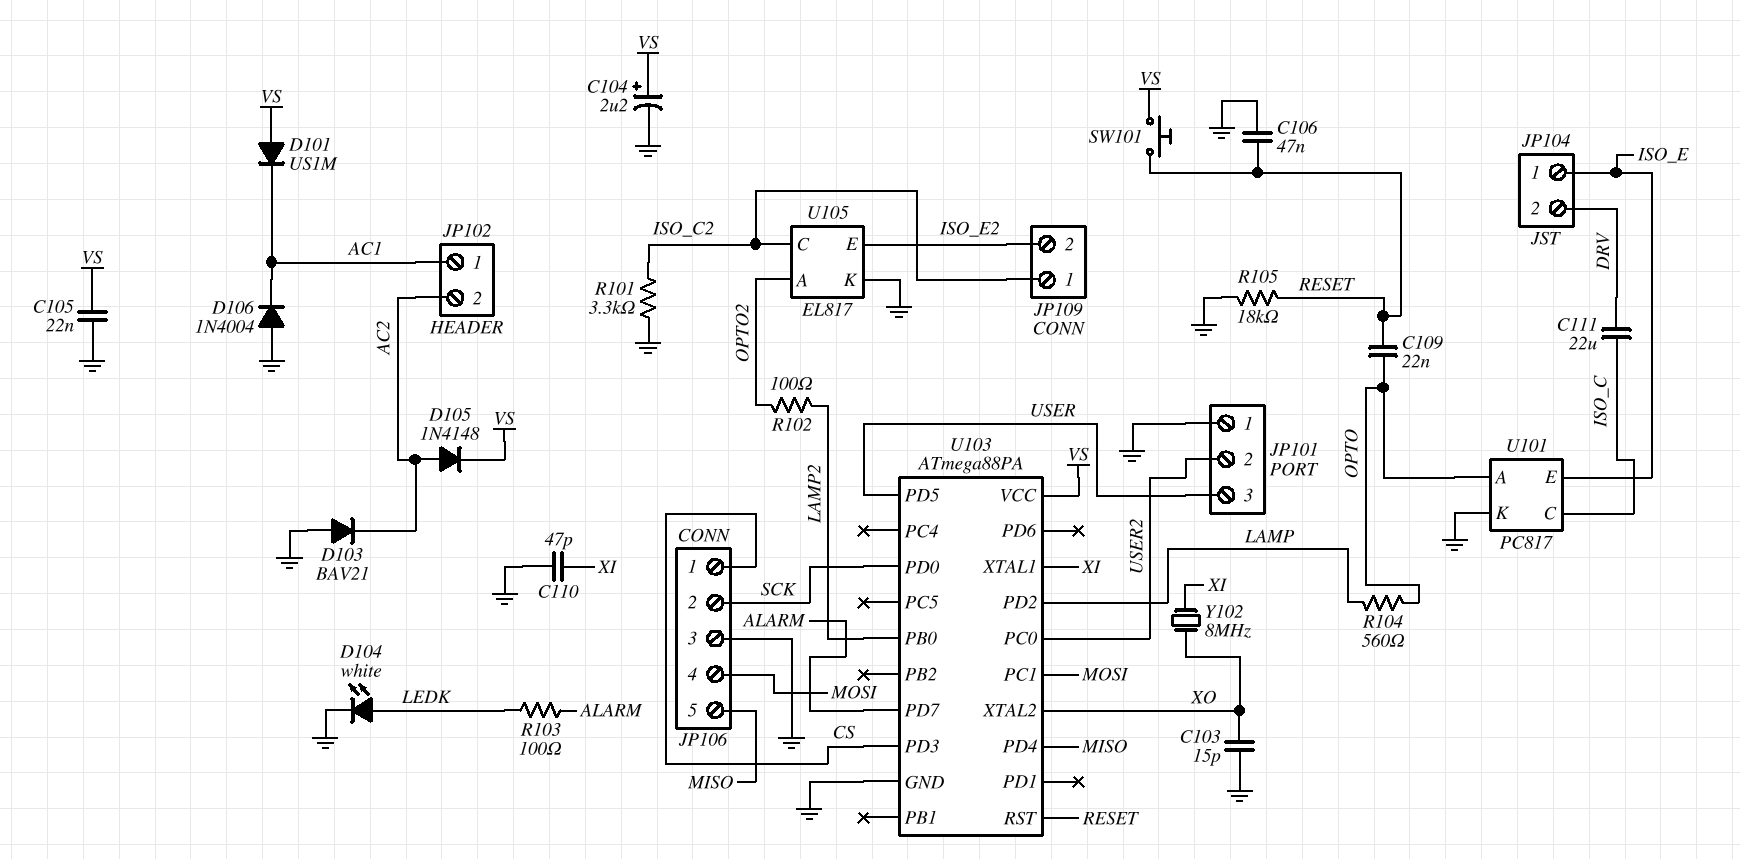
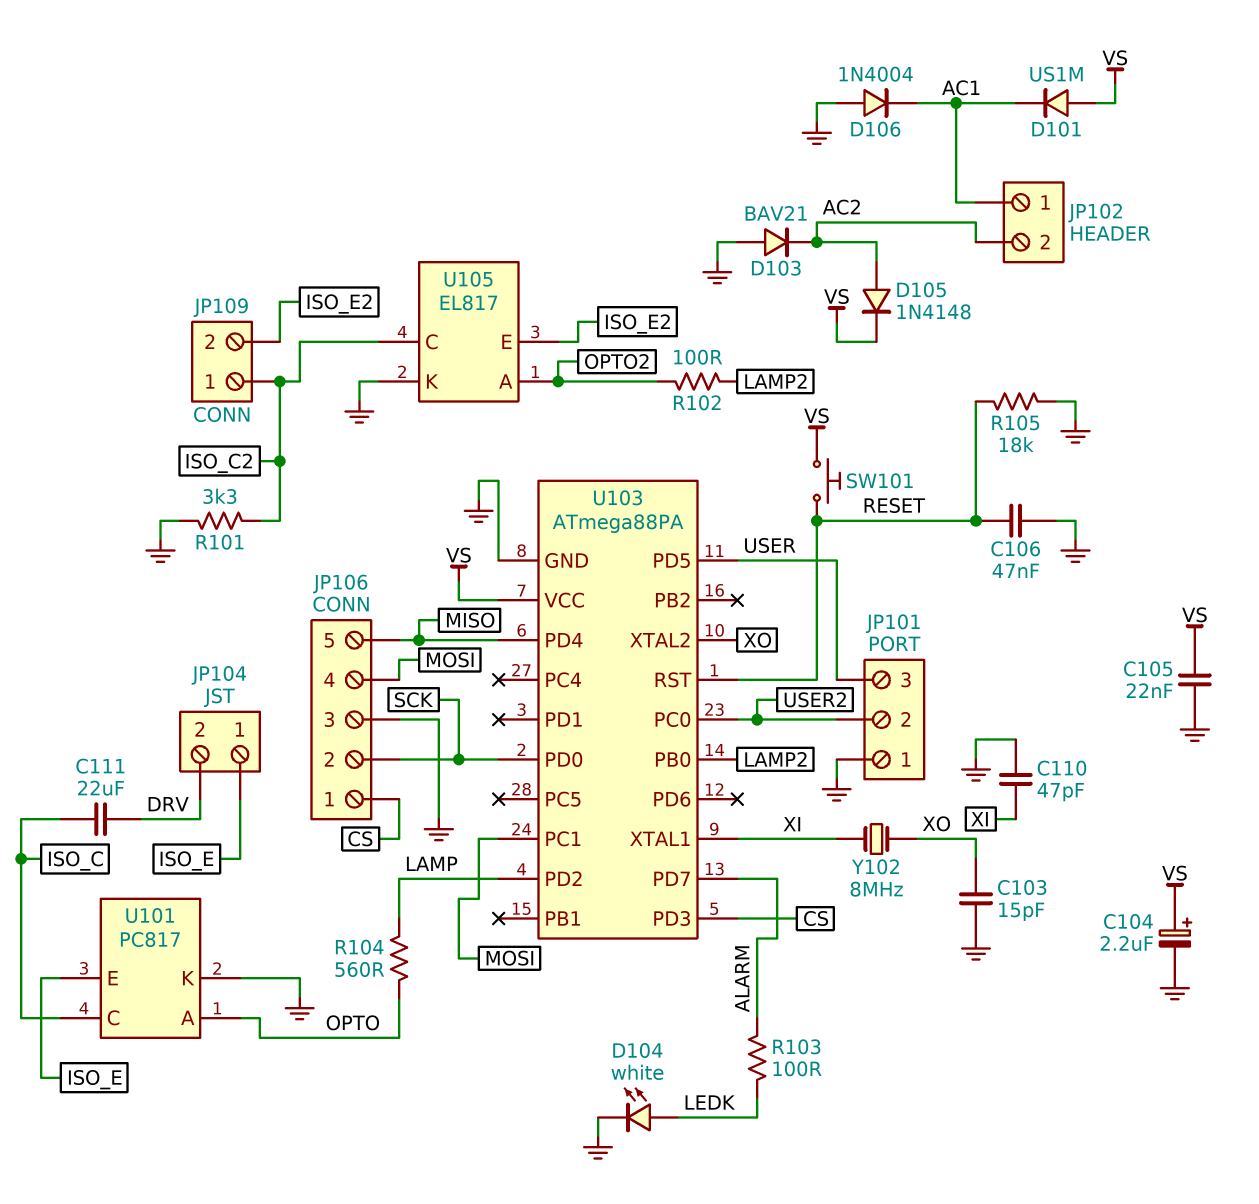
C109: 22nF (OPTO, RESET) -> none

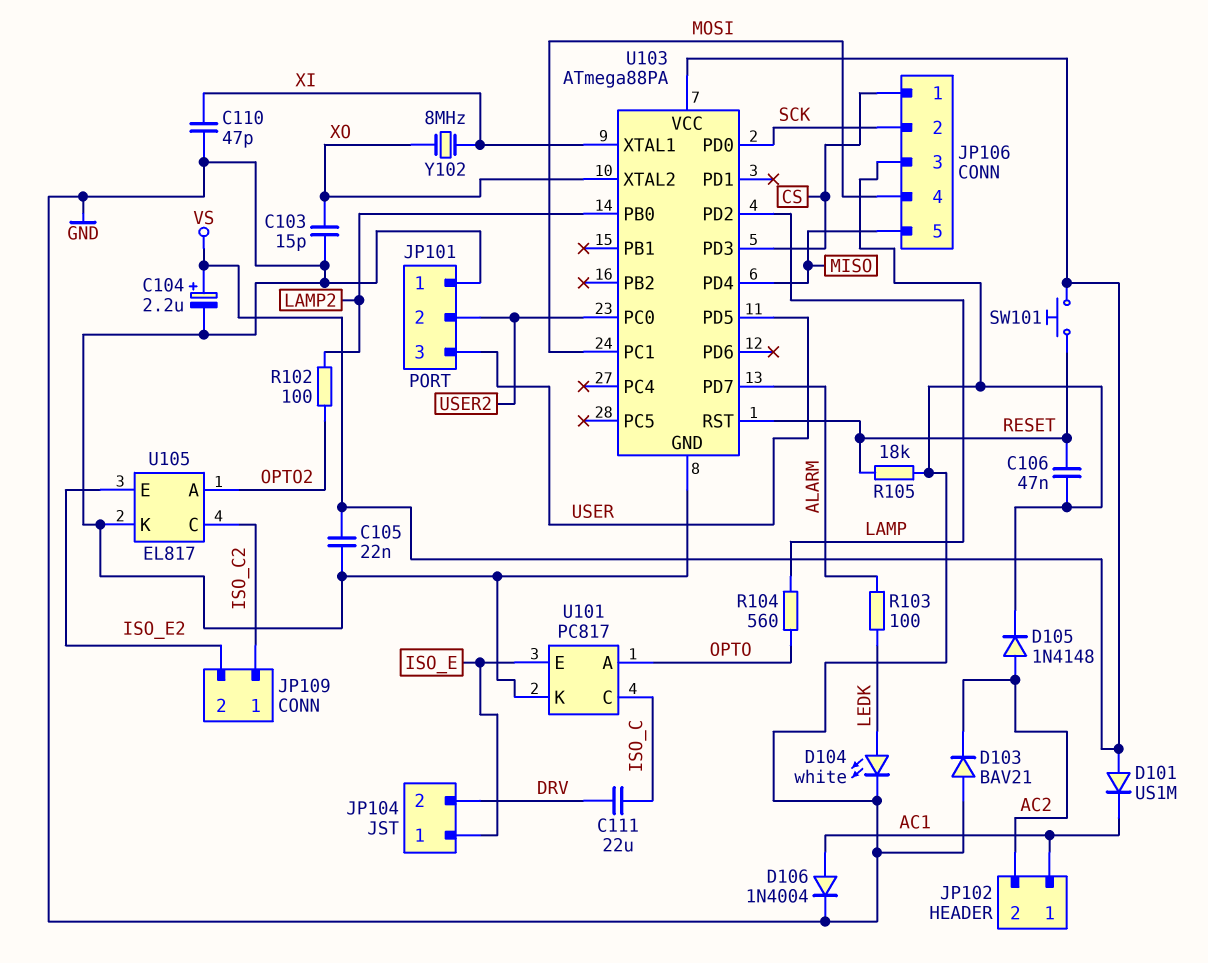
D105: diode 1N4148 (A AC2, K VS) -> diode 1N4148 (A AC2, K GND)
D106: diode 1N4004 (A GND, K AC1) -> diode 1N4004 (A AC1, K GND)
R101: 3.3k (GND, ISO_C2) -> none

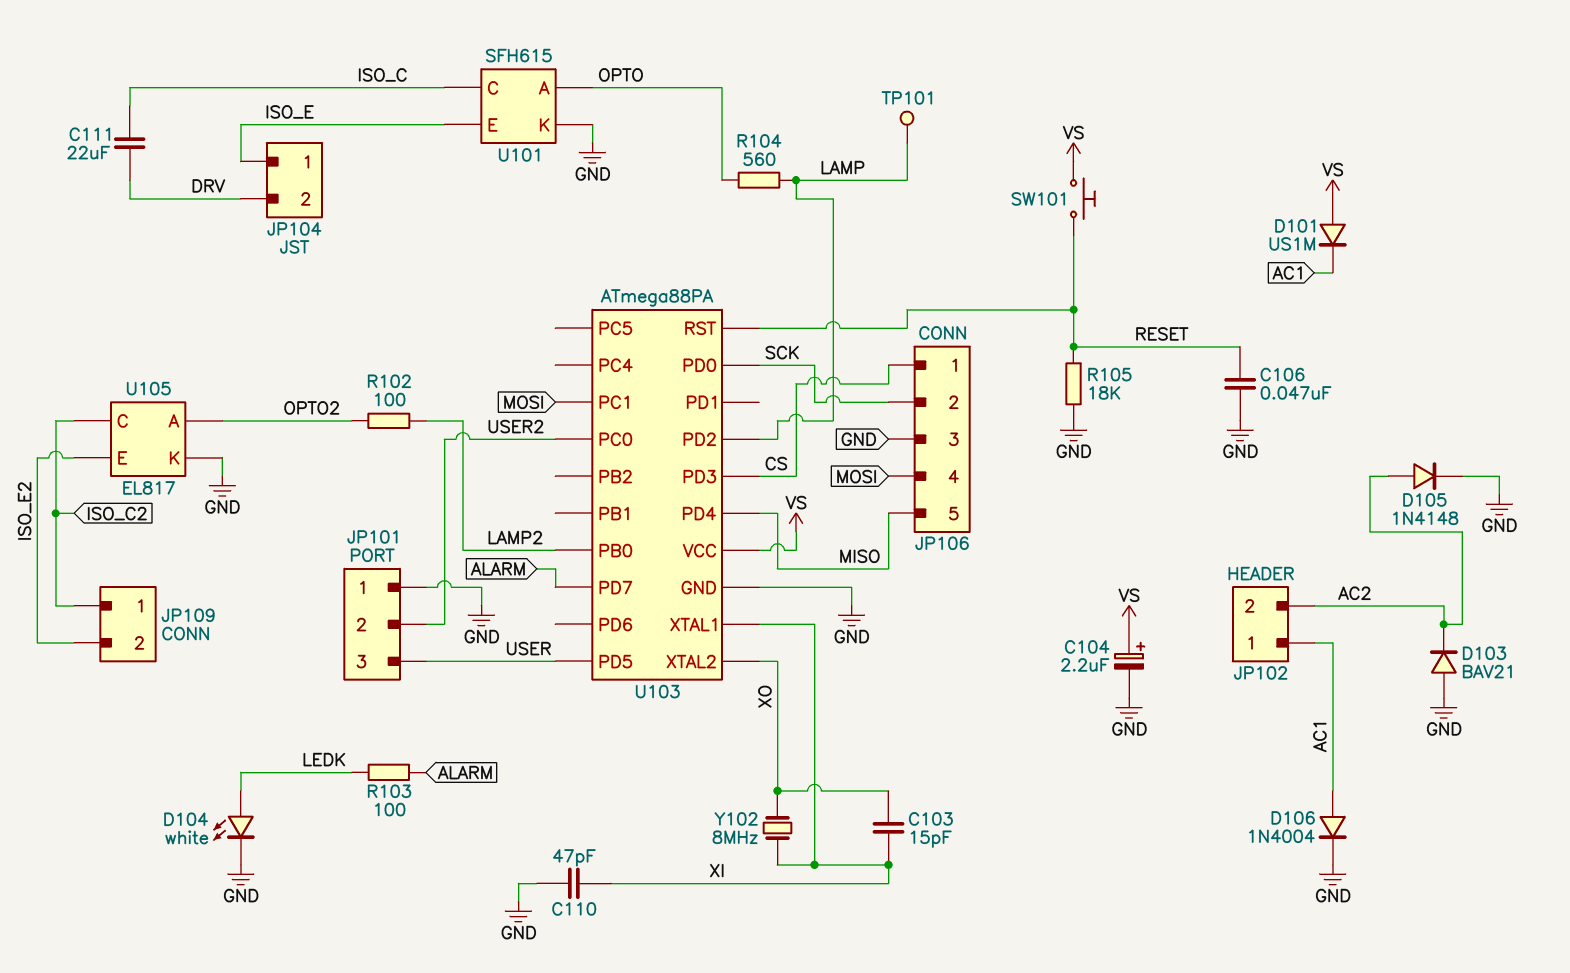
C103: 15pF (GND, XO) -> 15pF (XI, XO)
C105: 22nF (GND, VS) -> none
TP101: none -> test point (LAMP)
U101: PC817 -> SFH615

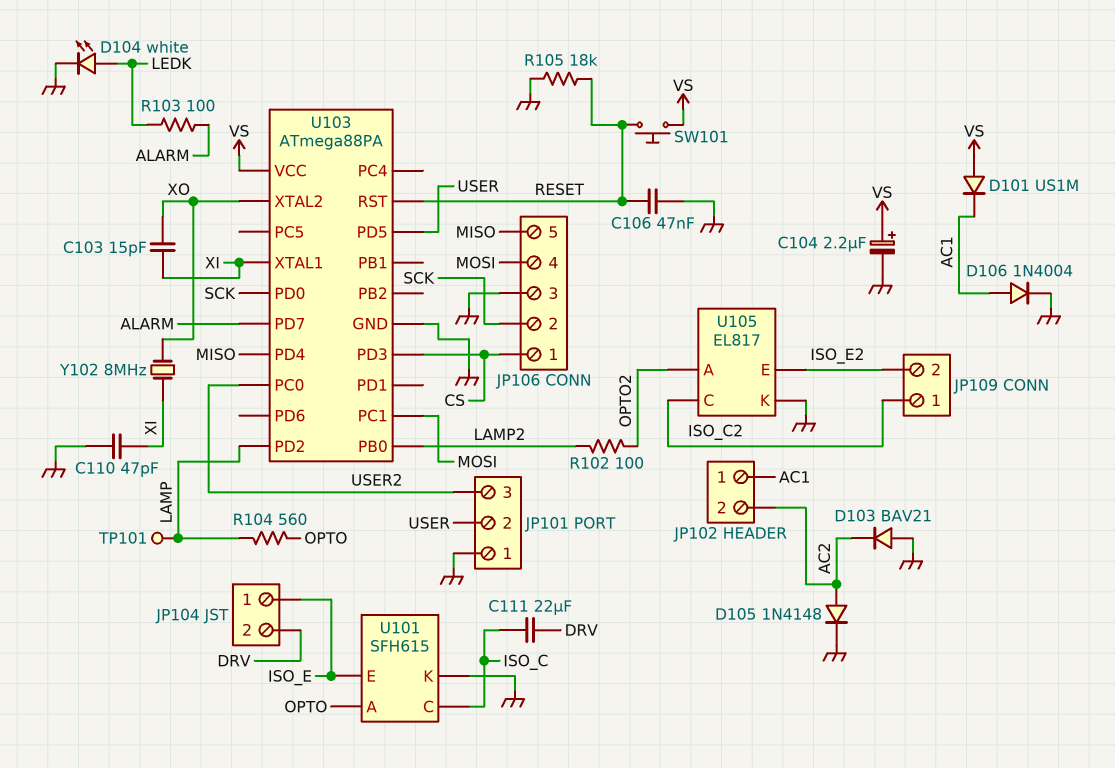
JP101 pin 2: USER2 -> USER
JP101 pin 3: USER -> USER2

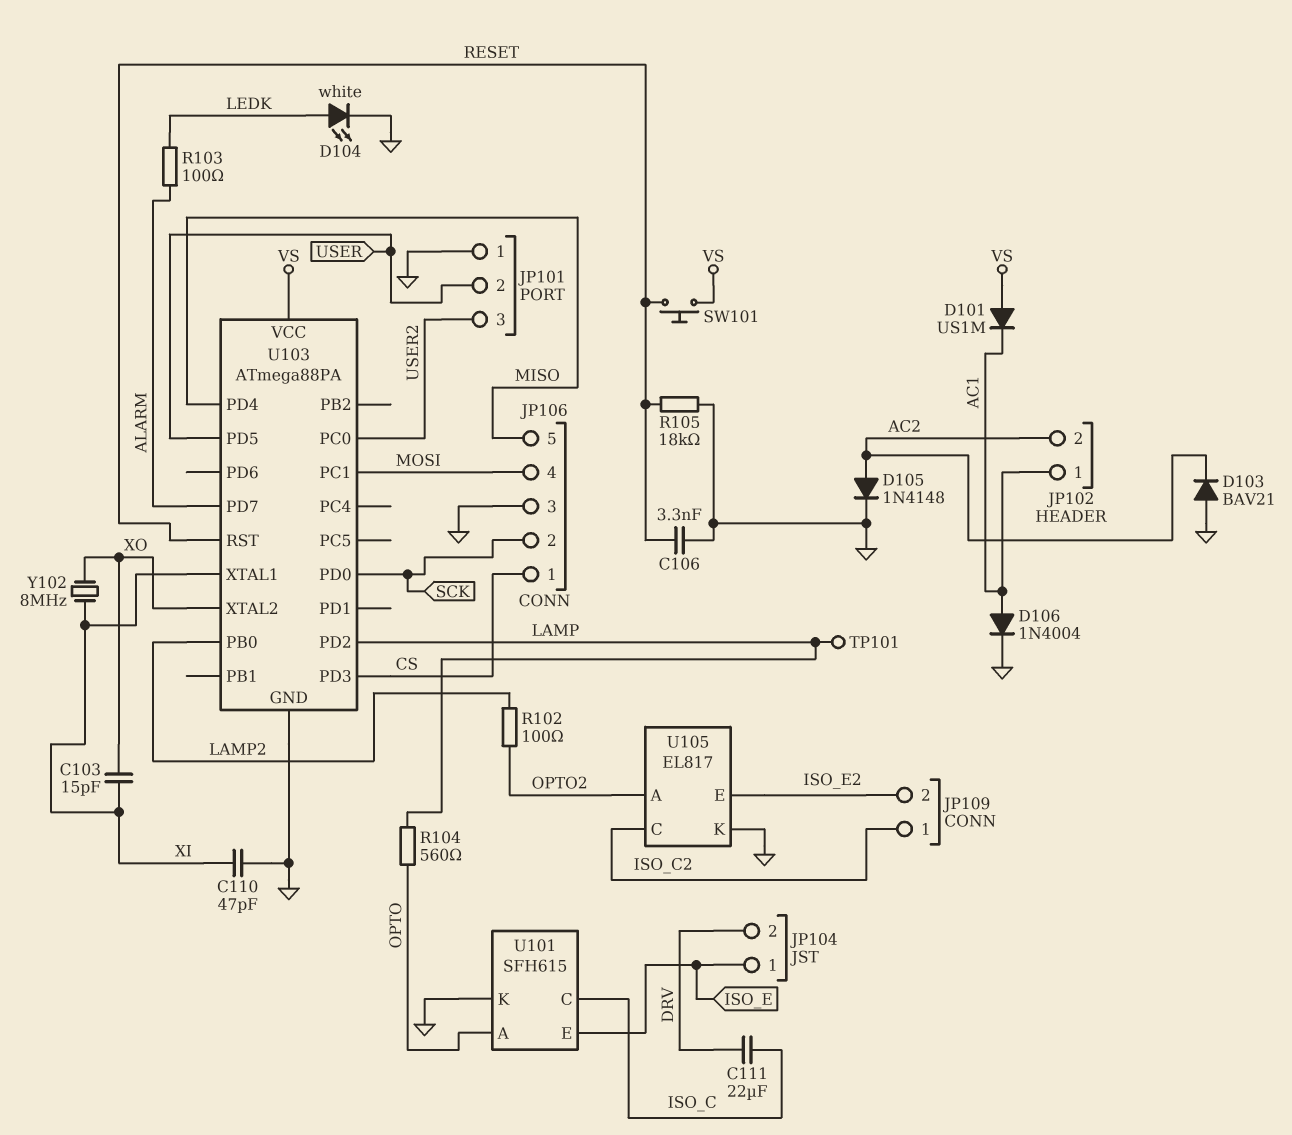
C104: 2.2uF (plus VS, minus GND) -> none
C106: 47nF (GND, RESET) -> 3.3nF (GND, RESET)

